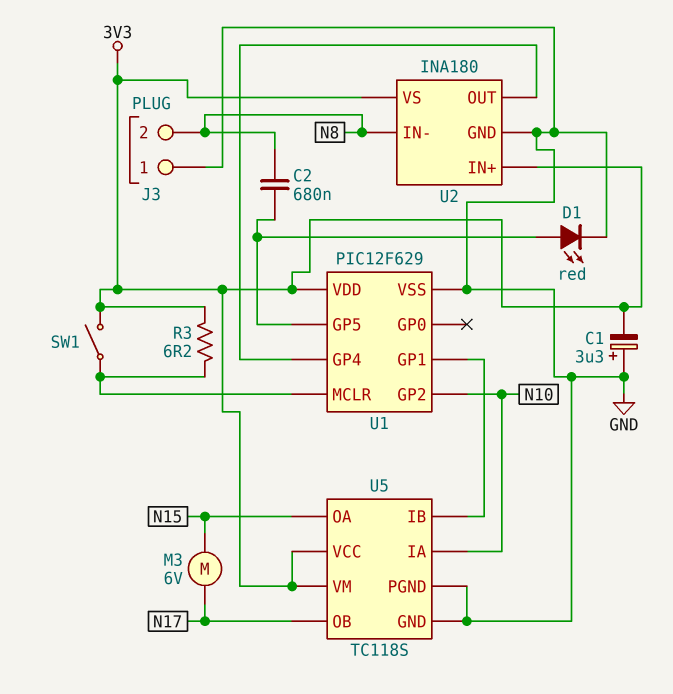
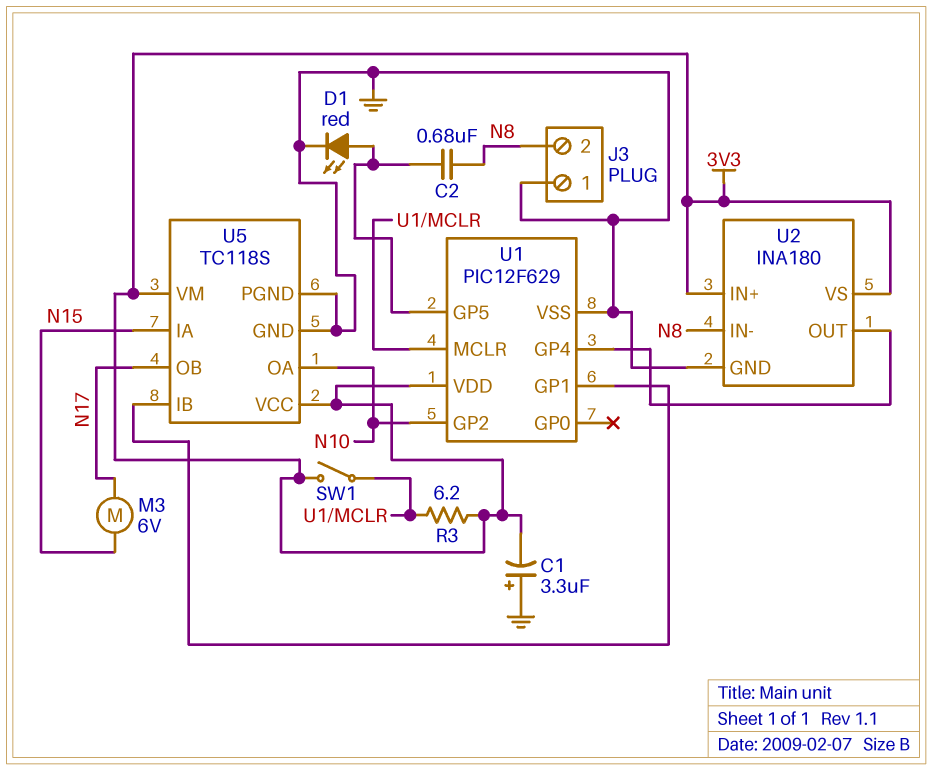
U5 pin IA: N10 -> N15
U5 pin OA: N15 -> N10

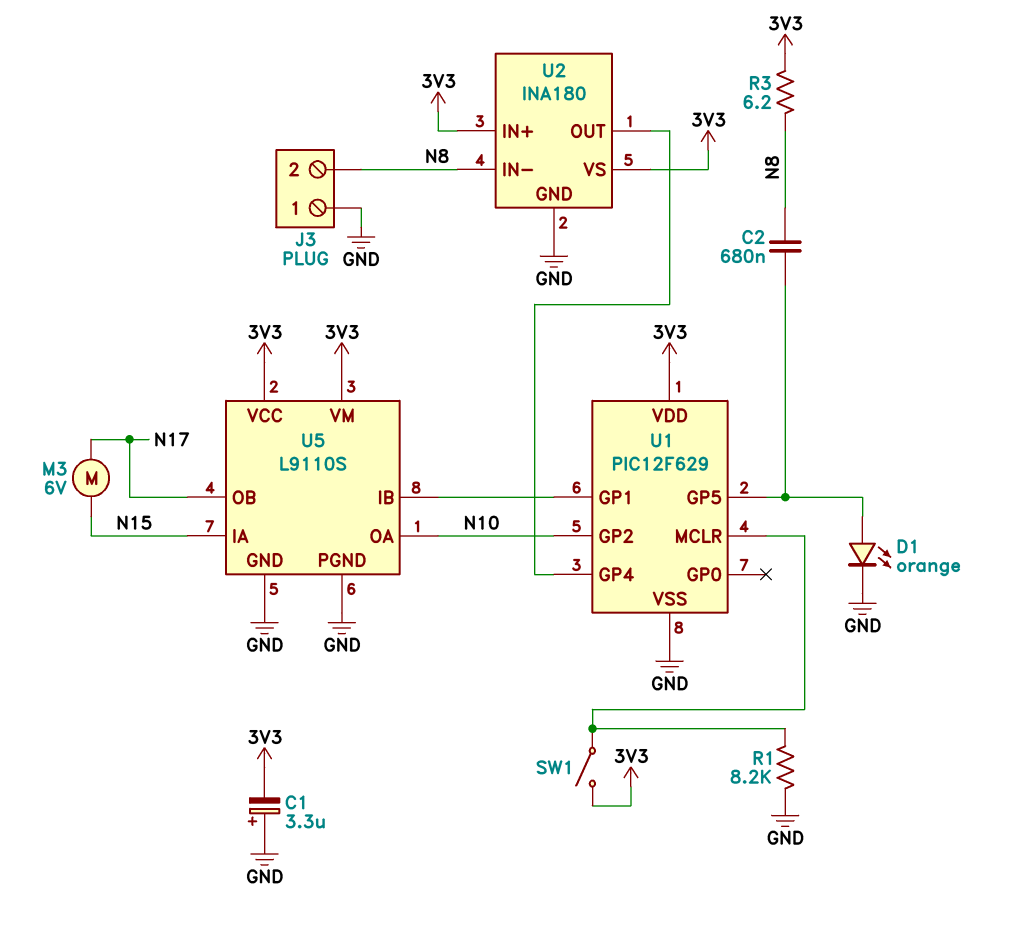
D1: LED red (A U1/GP5, K GND) -> LED orange (A U1/GP5, K GND)
R1: none -> 8.2k (GND, U1/MCLR)
R3: 6.2 (3V3, U1/MCLR) -> 6.2 (3V3, N8)
U5: TC118S -> L9110S

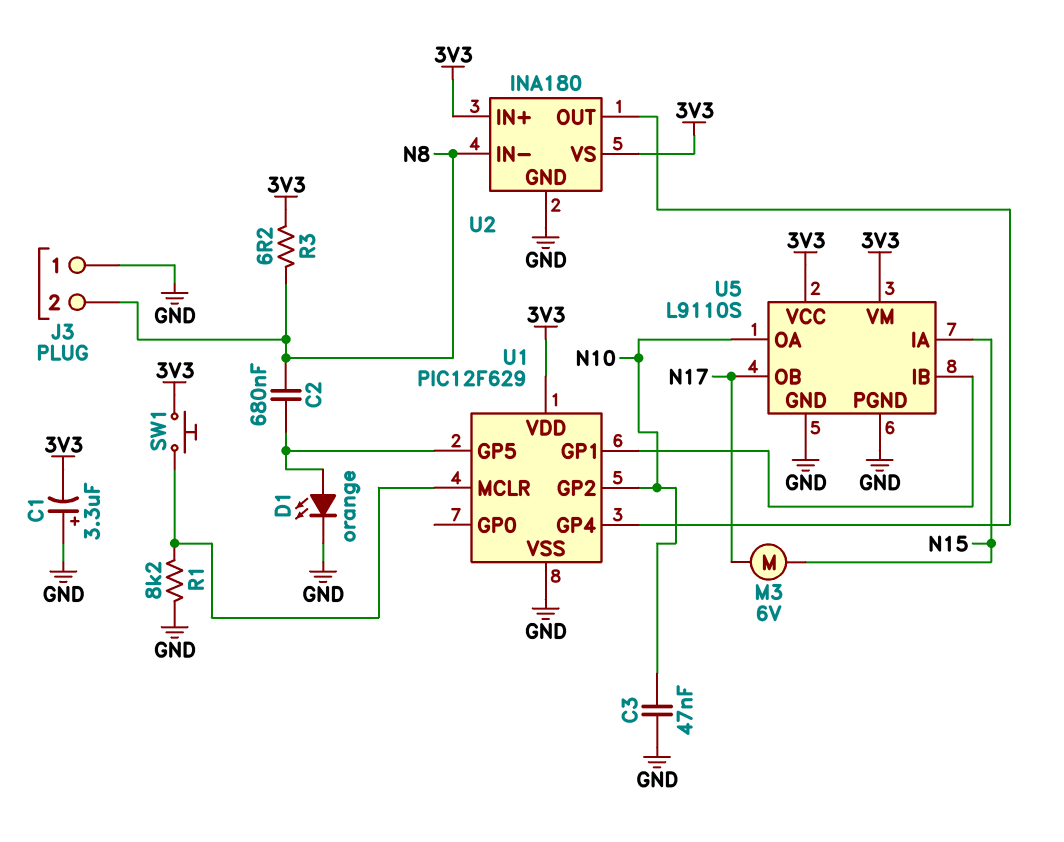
C3: none -> 47nF (GND, N10)
SW1: switch (3V3, U1/MCLR) -> button (3V3, U1/MCLR)

